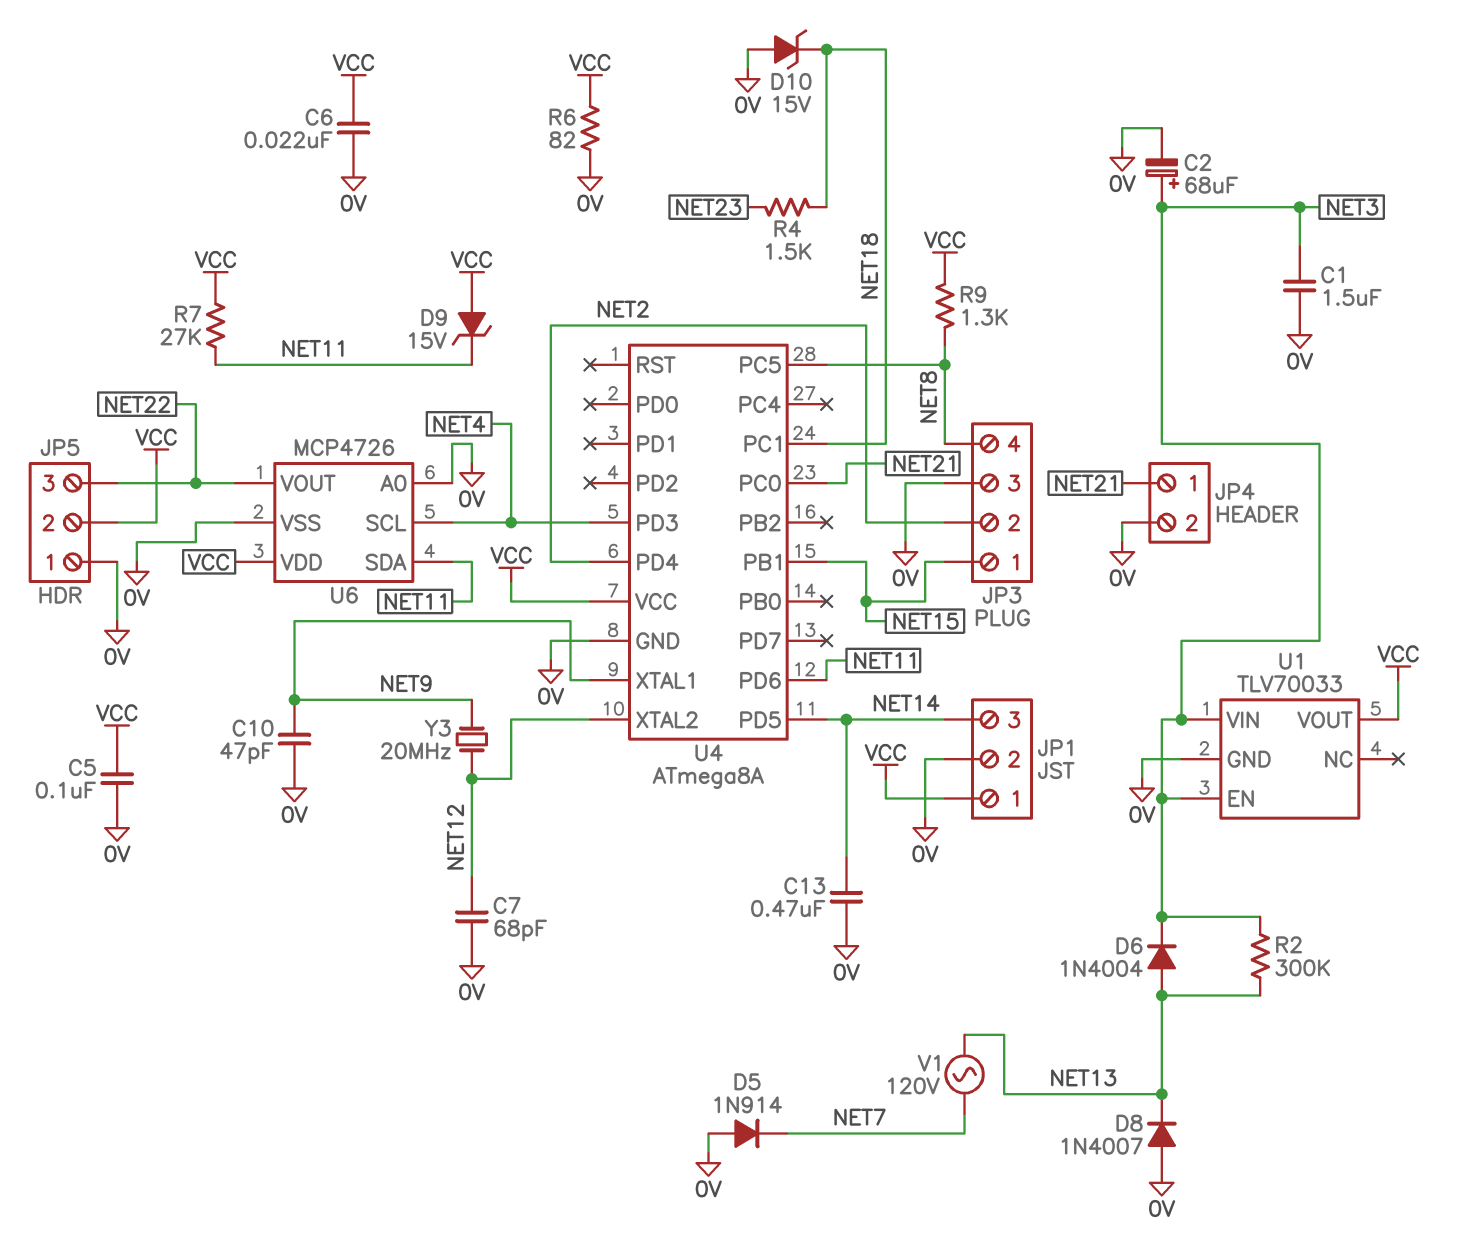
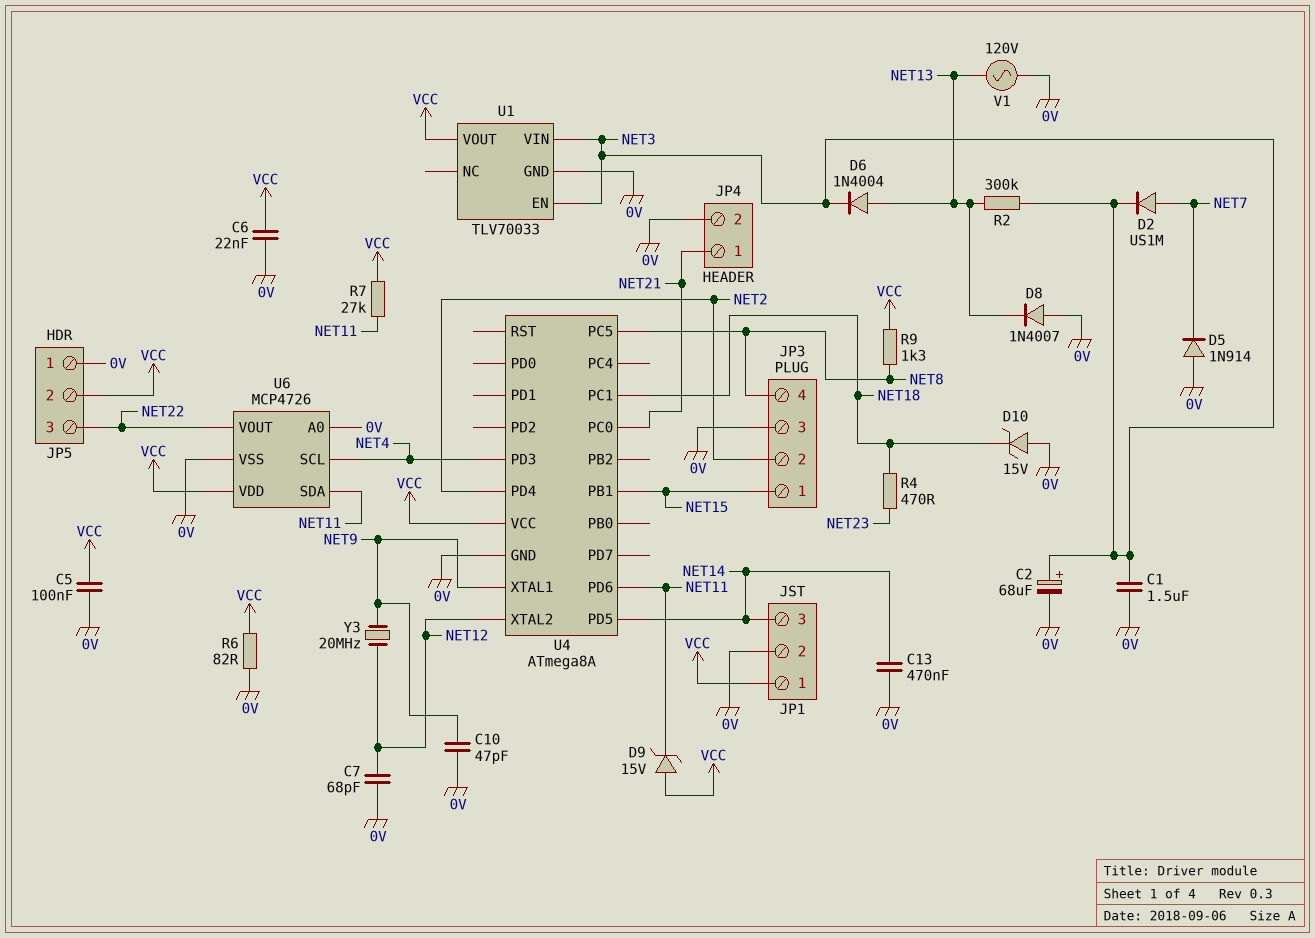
D2: none -> diode US1M (A NET7, K NET3)
R4: 1.5k (NET18, NET23) -> 470 (NET18, NET23)
V1: AC 120V (NET7, NET13) -> AC 120V (0V, NET13)

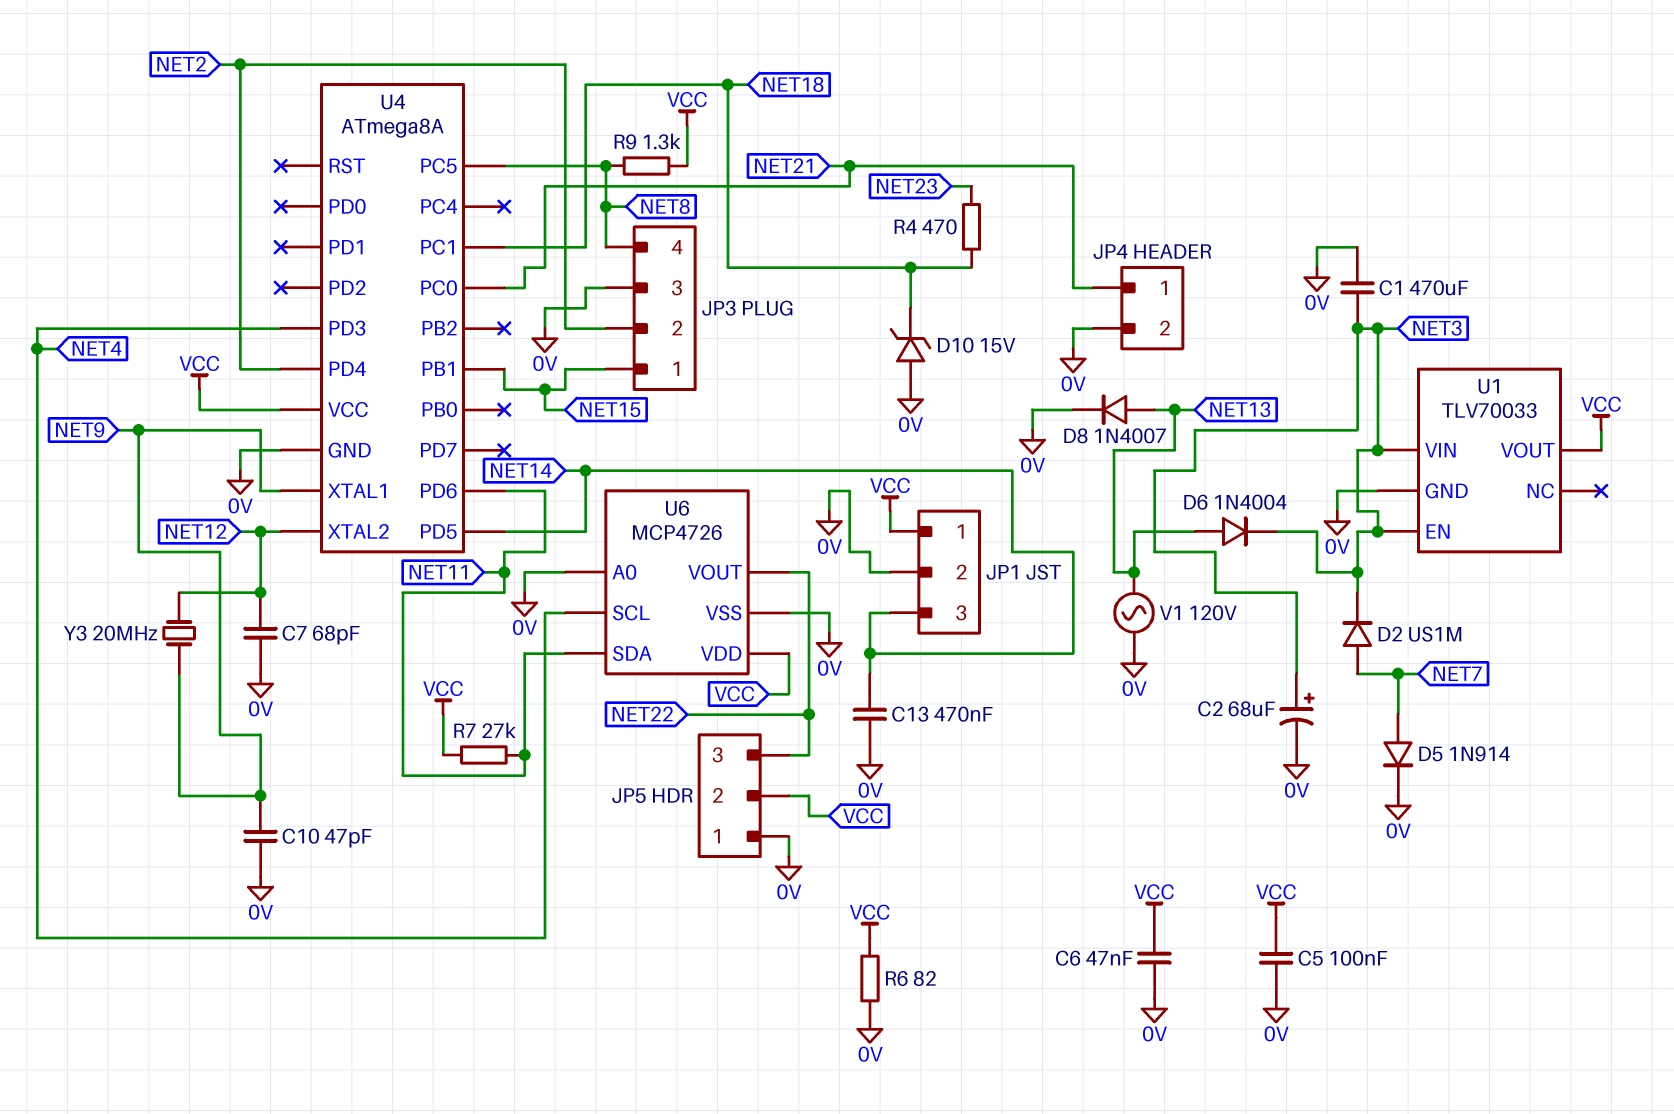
C1: 1.5uF (0V, NET3) -> 470uF (0V, NET3)
C6: 22nF (0V, VCC) -> 47nF (0V, VCC)
D5: diode 1N914 (A 0V, K NET7) -> diode 1N914 (A NET7, K 0V)
D8: diode 1N4007 (A 0V, K NET13) -> diode 1N4007 (A NET13, K 0V)
D9: zener 15V (A VCC, K NET11) -> none
R2: 300k (NET3, NET13) -> none

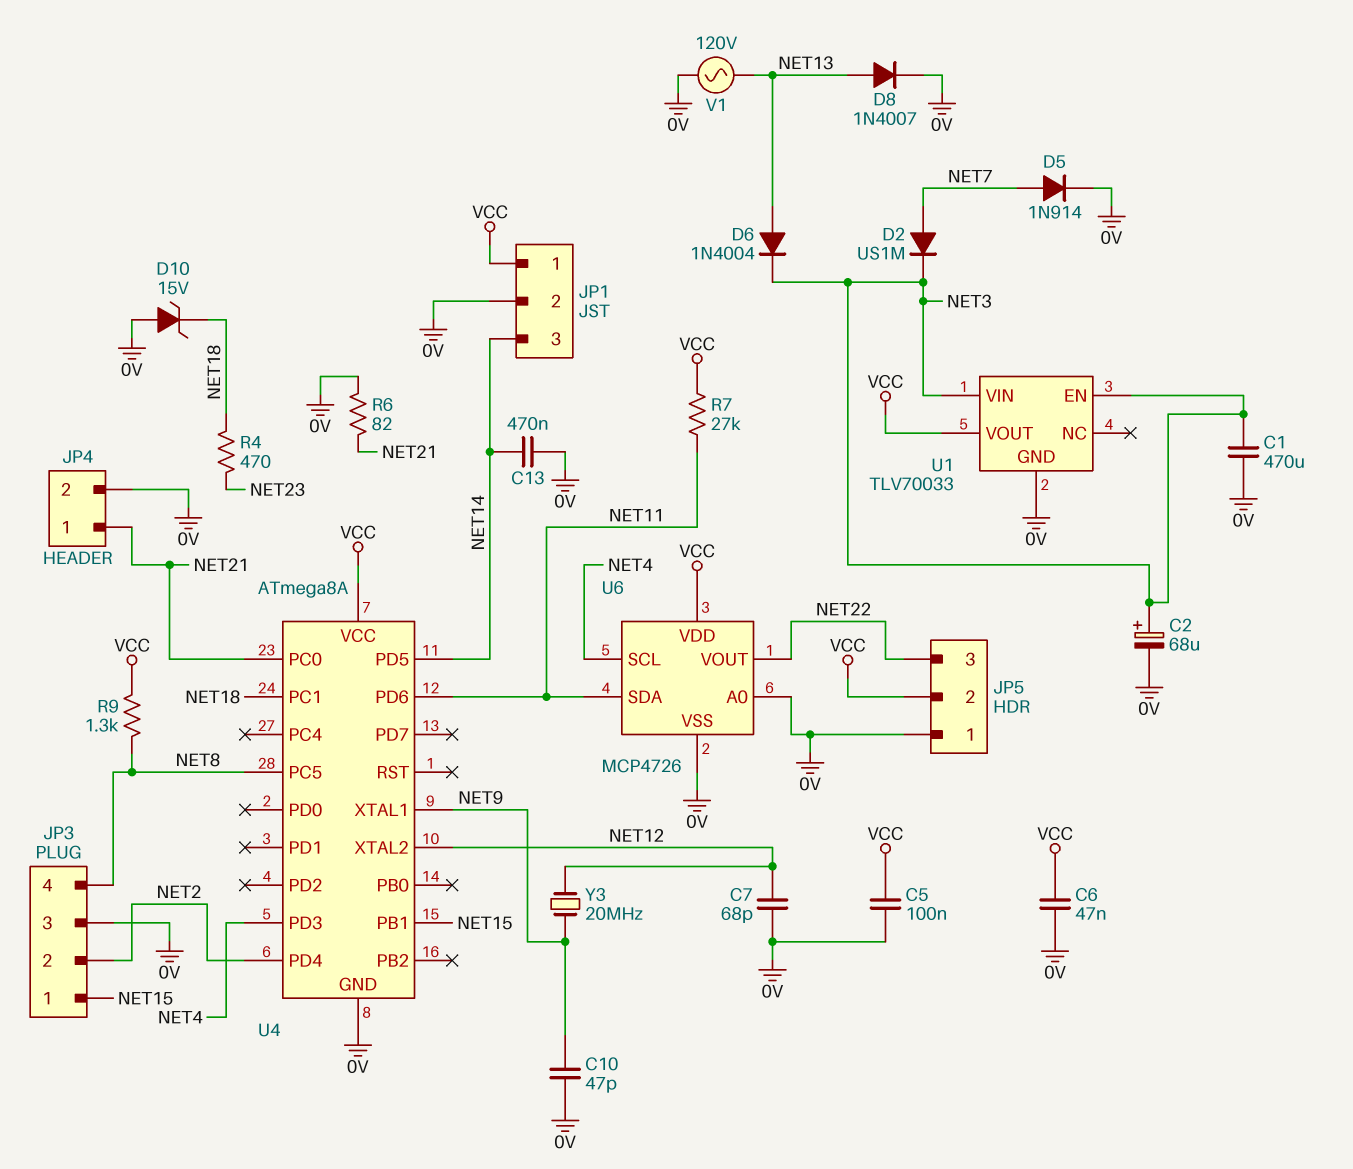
R6: 82 (0V, VCC) -> 82 (0V, NET21)

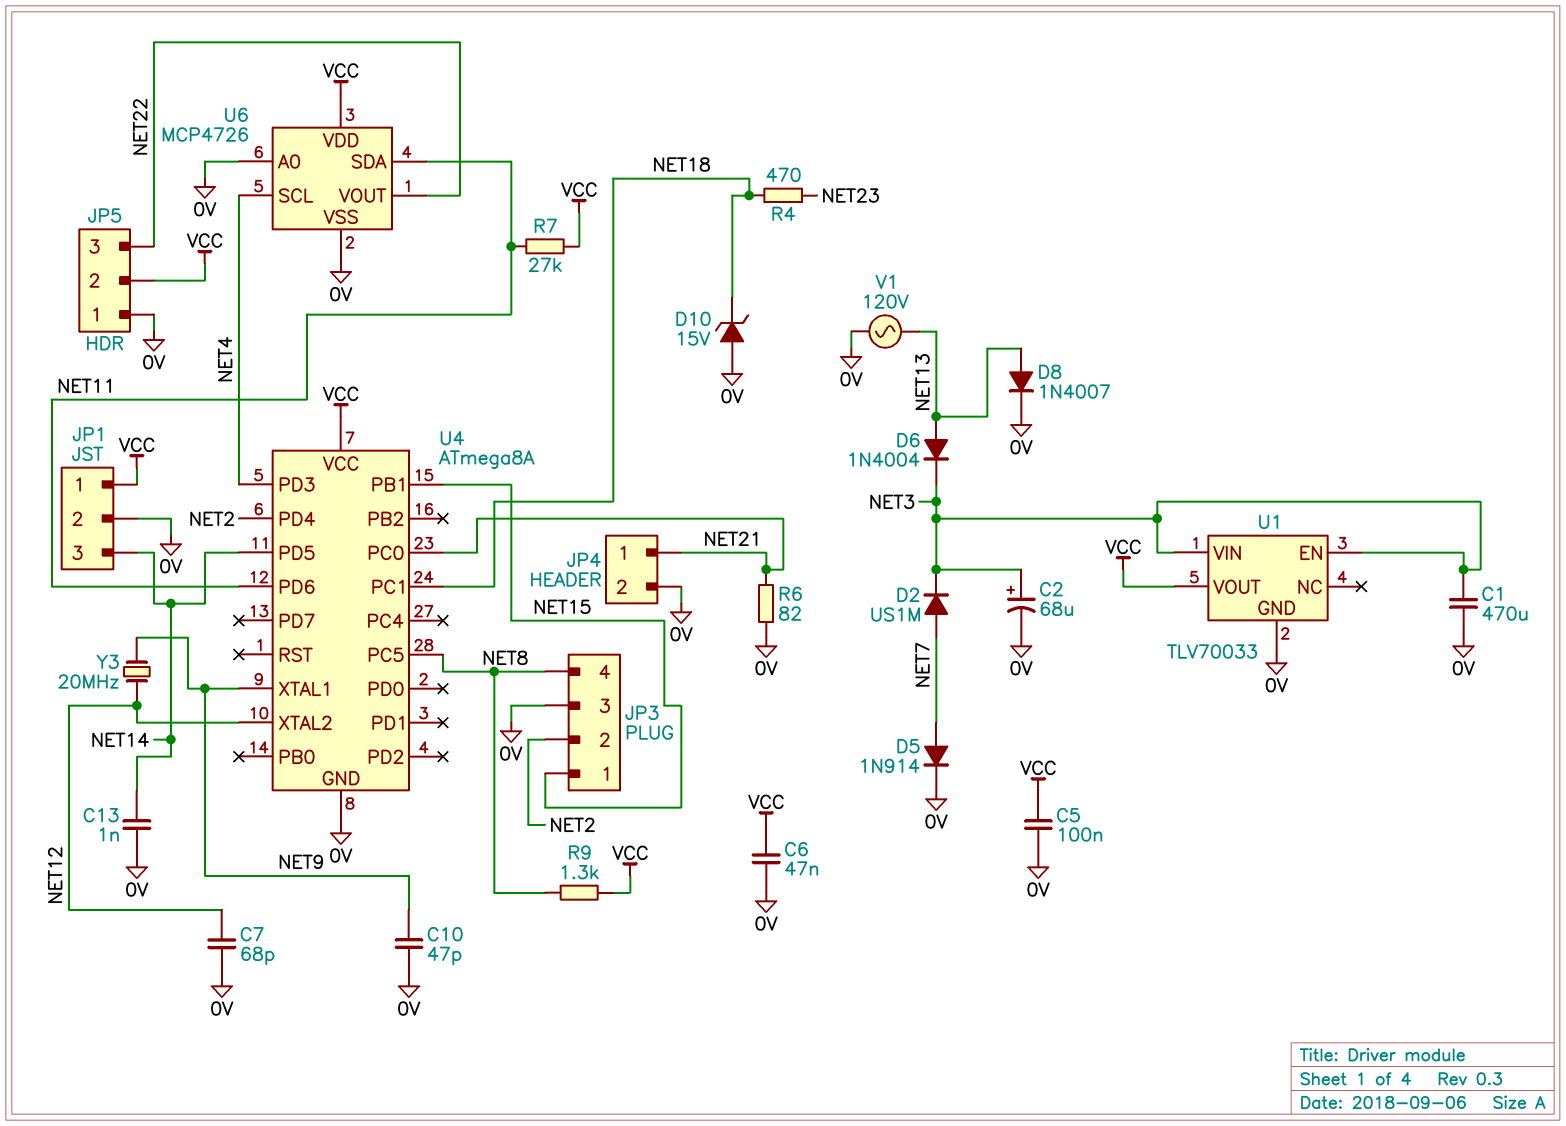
C13: 470nF (0V, NET14) -> 1nF (0V, NET14)

